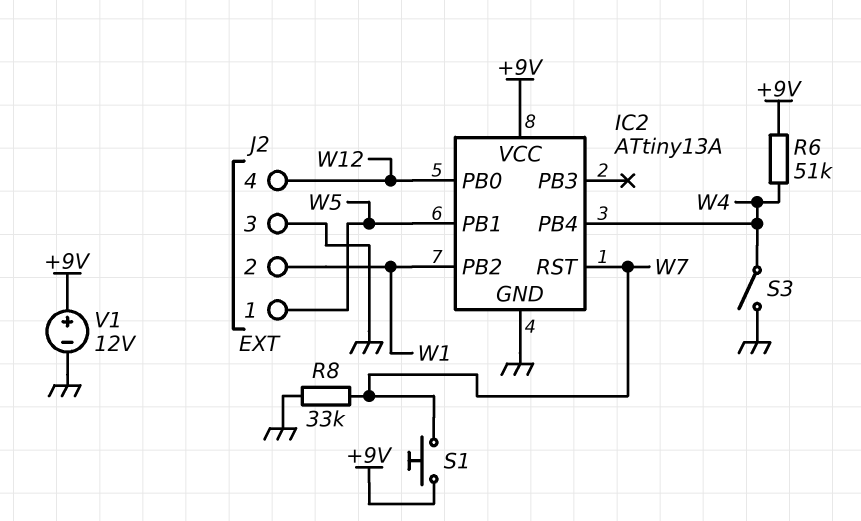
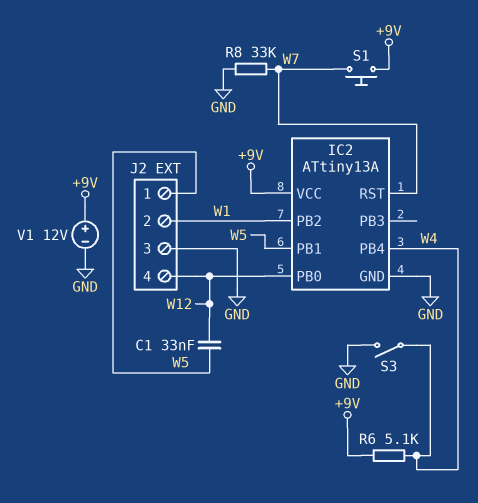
C1: none -> 33nF (W5, W12)
R6: 51k (+9V, W4) -> 5.1k (+9V, W4)

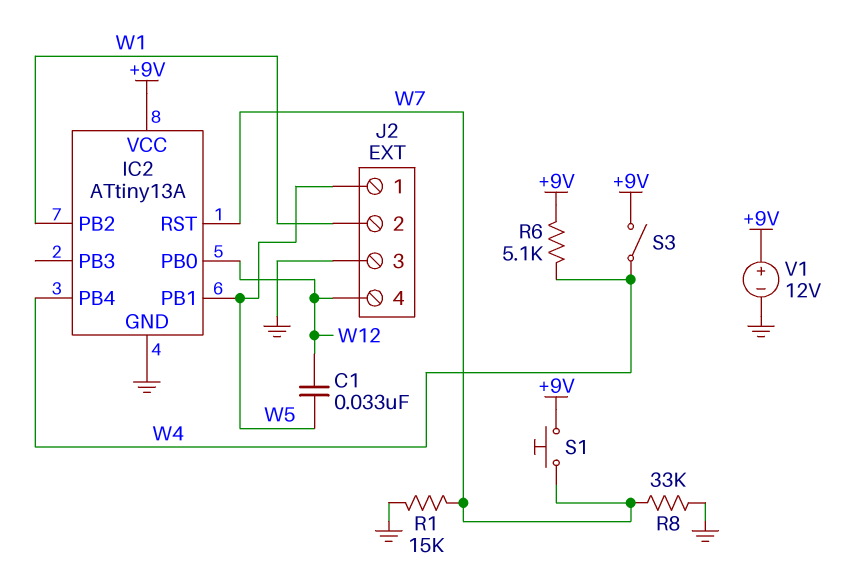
R1: none -> 15k (GND, W7)
S3: switch (GND, W4) -> switch (+9V, W4)

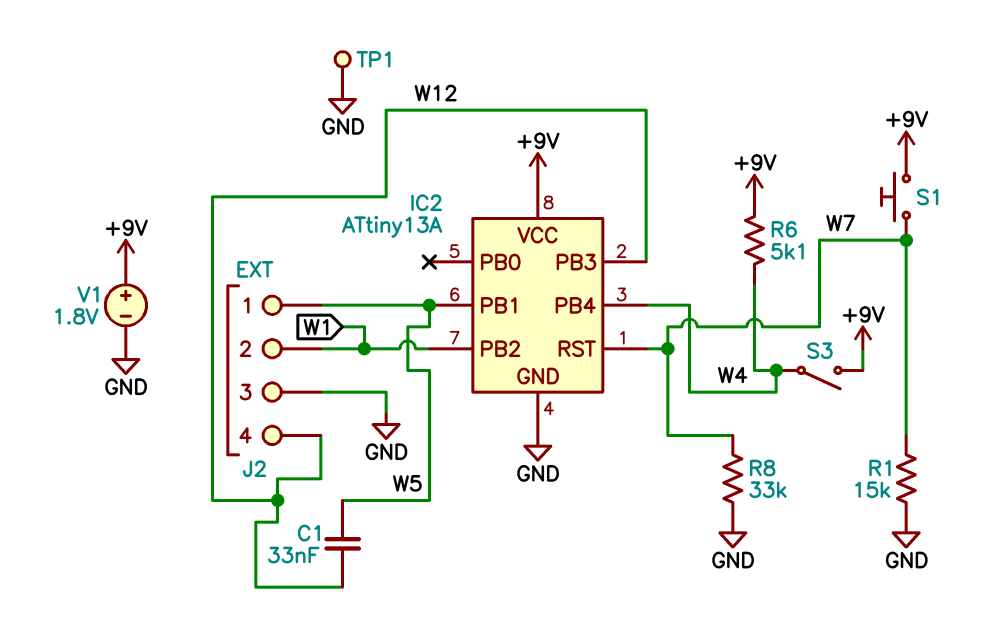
IC2 pin PB0: W12 -> none
IC2 pin PB3: none -> W12
TP1: none -> test point (GND)
V1: 12V (plus +9V, minus GND) -> 1.8V (plus +9V, minus GND)

